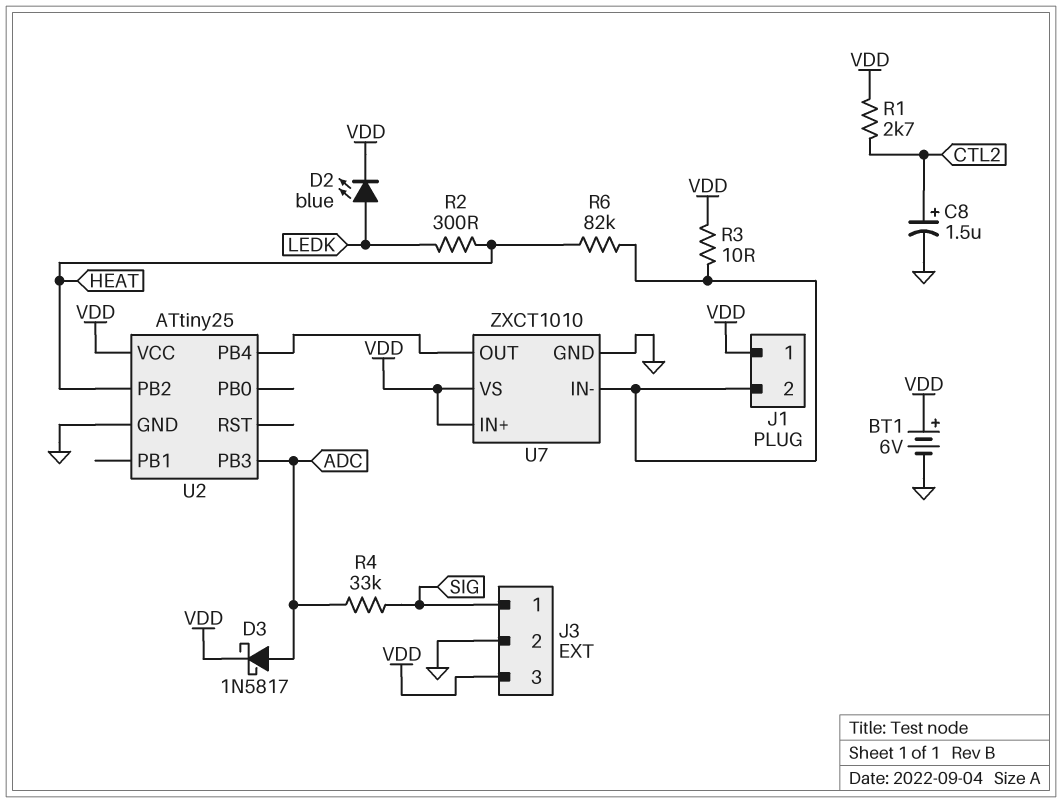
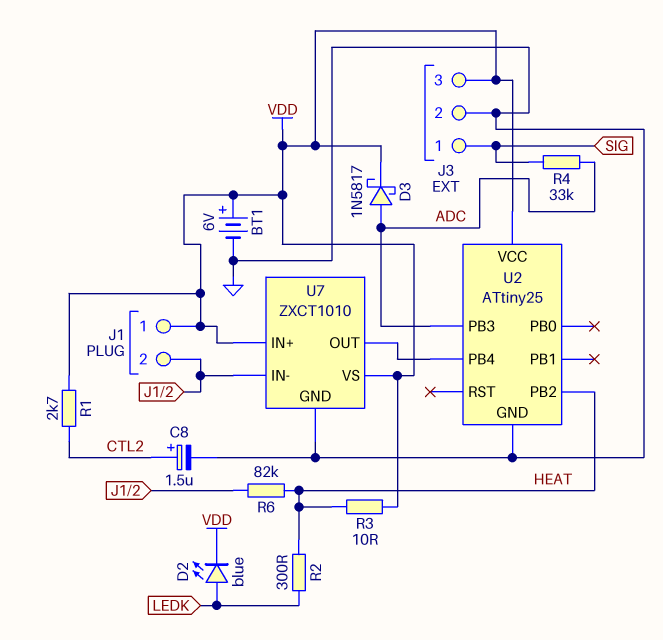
R3: 10 (J1/2, VDD) -> 10 (HEAT, VDD)

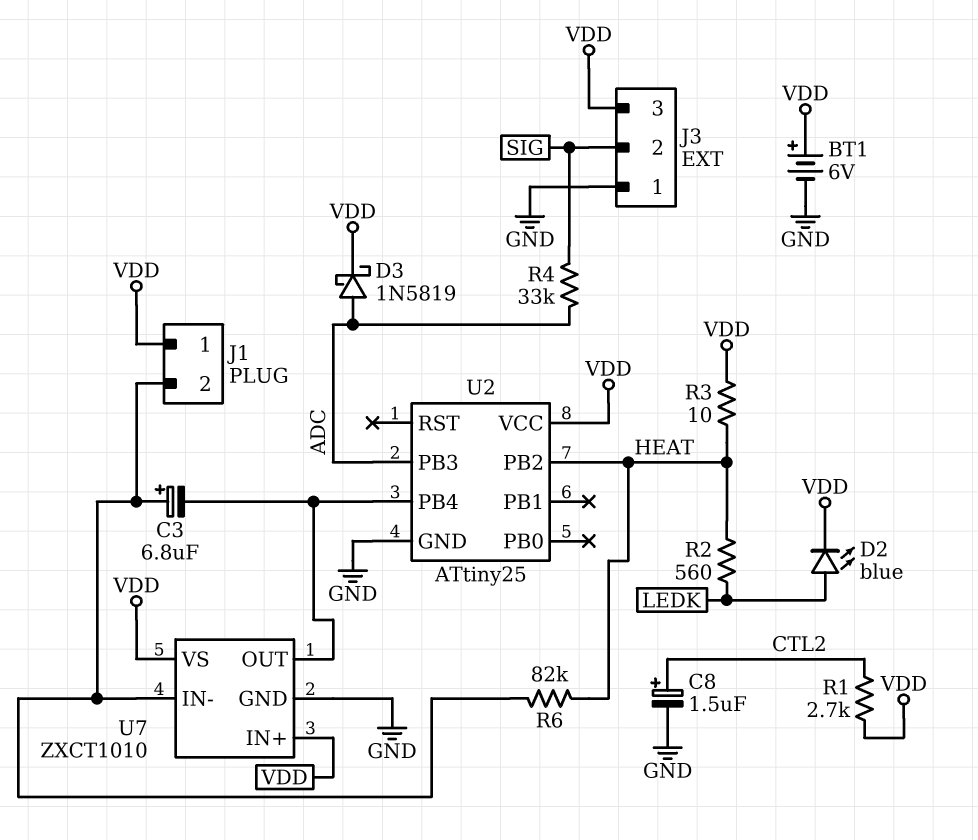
C3: none -> 6.8uF (plus J1/2, minus U2/PB4)
D3: schottky 1N5817 (A ADC, K VDD) -> schottky 1N5819 (A ADC, K VDD)
J3 pin 1: SIG -> GND
J3 pin 2: GND -> SIG
R2: 300 (HEAT, LEDK) -> 560 (HEAT, LEDK)

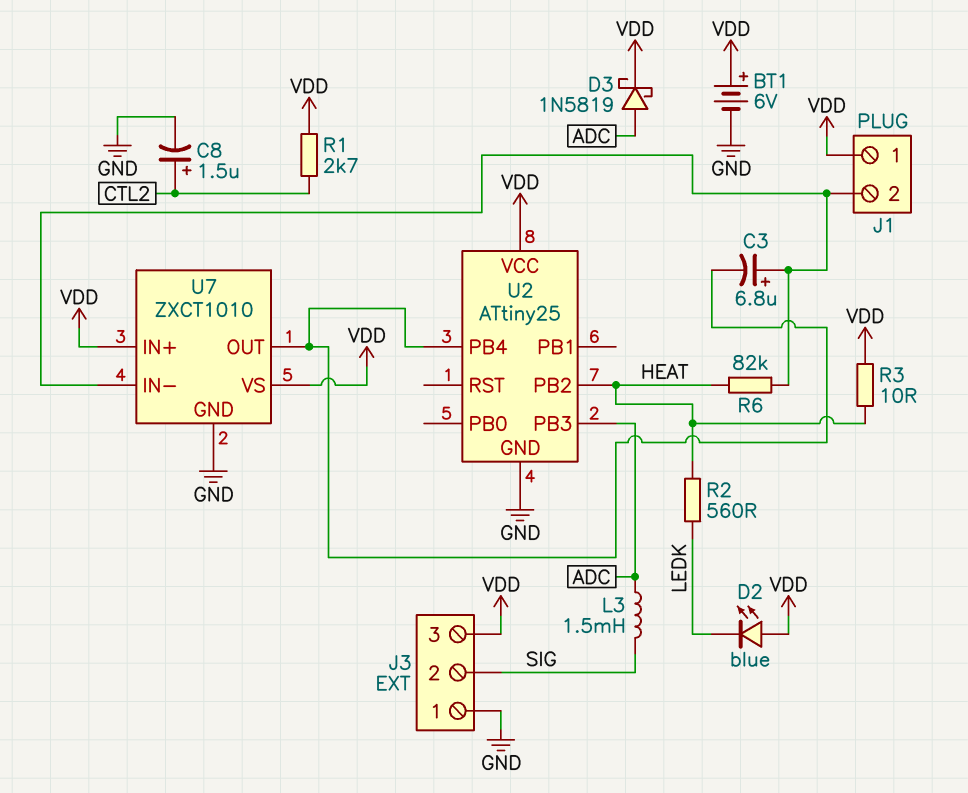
D2: LED blue (A LEDK, K VDD) -> LED blue (A VDD, K LEDK)
L3: none -> 1.5mH (ADC, SIG)
R4: 33k (ADC, SIG) -> none

